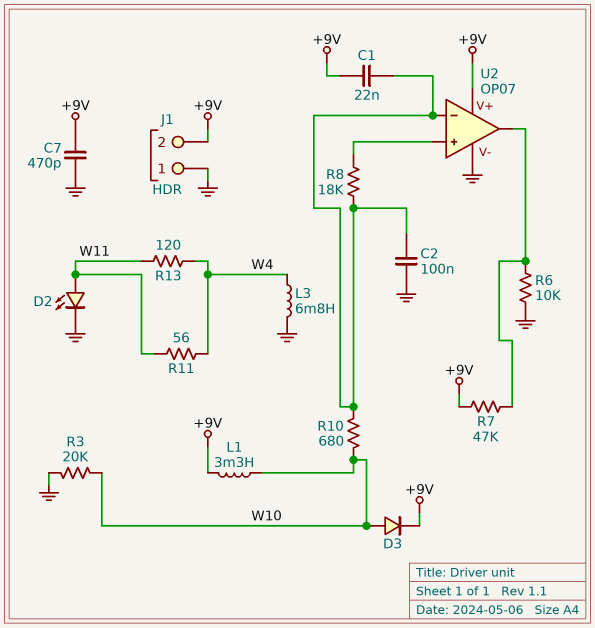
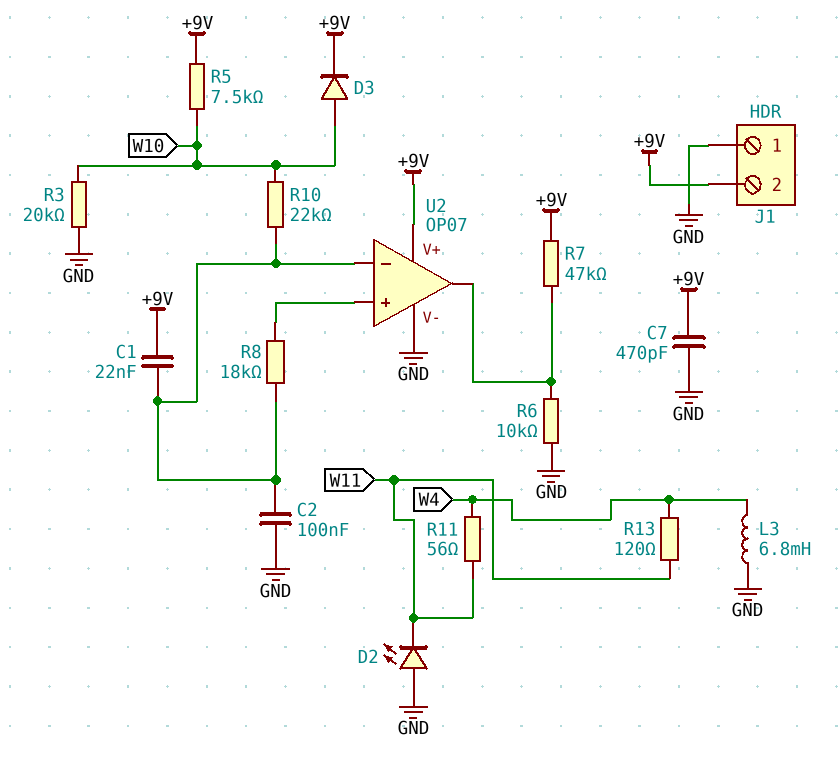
D2: LED (A W11, K GND) -> LED (A GND, K W11)
L1: 3.3mH (+9V, W10) -> none
R5: none -> 7.5k (+9V, W10)
R10: 680 (U2/in-, W10) -> 22k (U2/in-, W10)

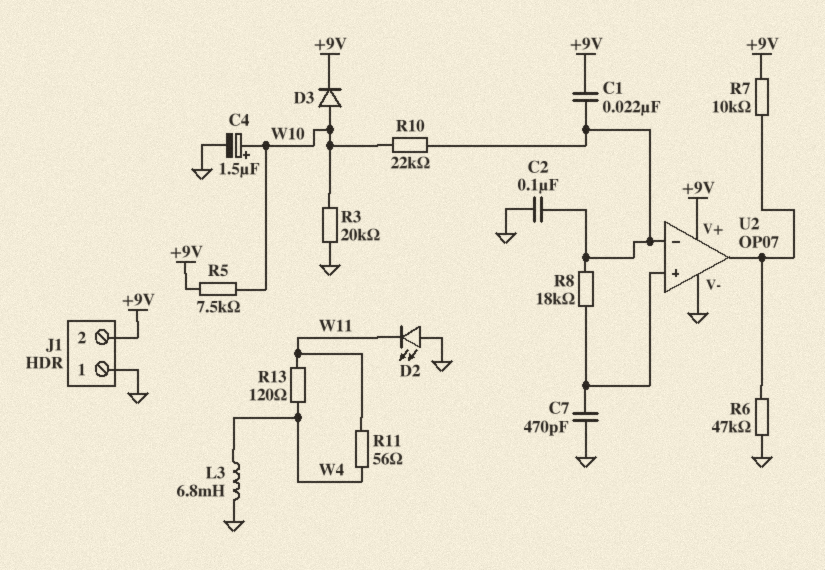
C4: none -> 1.5uF (plus W10, minus GND)
C7: 470pF (+9V, GND) -> 470pF (GND, U2/in+)
R6: 10k (GND, U2/out) -> 47k (GND, U2/out)
R7: 47k (+9V, U2/out) -> 10k (+9V, U2/out)

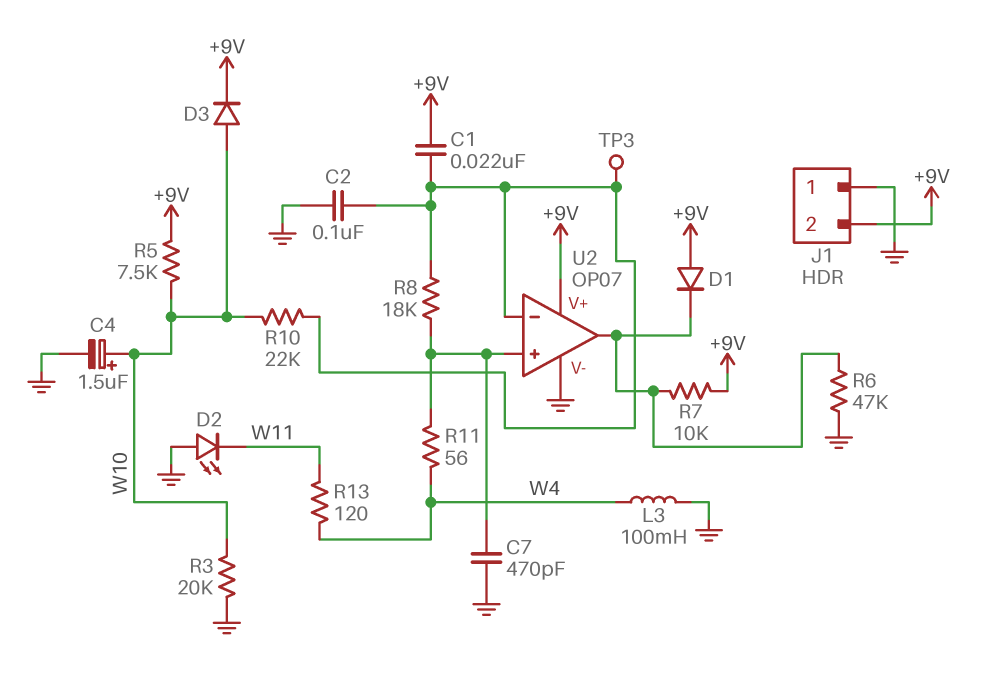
D1: none -> diode (A +9V, K U2/out)
L3: 6.8mH (GND, W4) -> 100mH (GND, W4)
R11: 56 (W4, W11) -> 56 (U2/in+, W4)
TP3: none -> test point (U2/in-)

